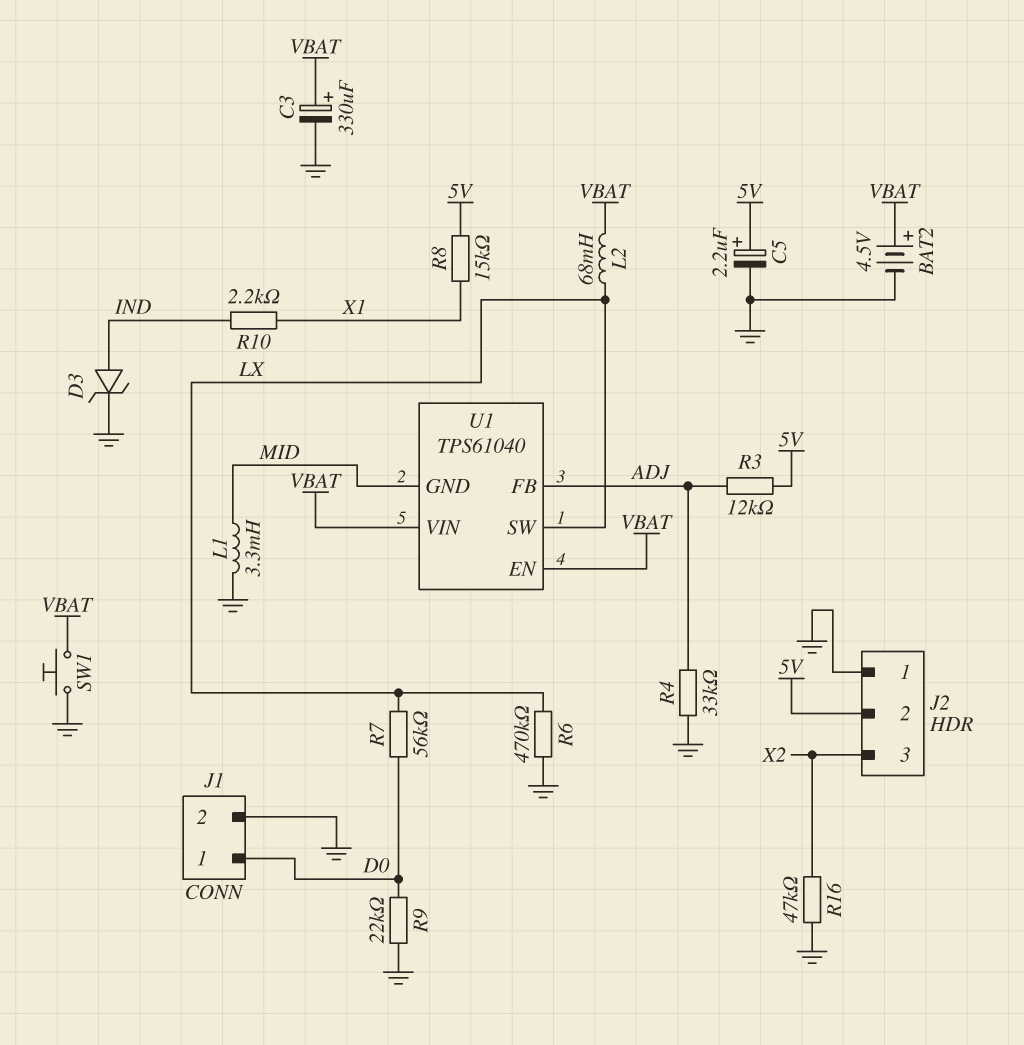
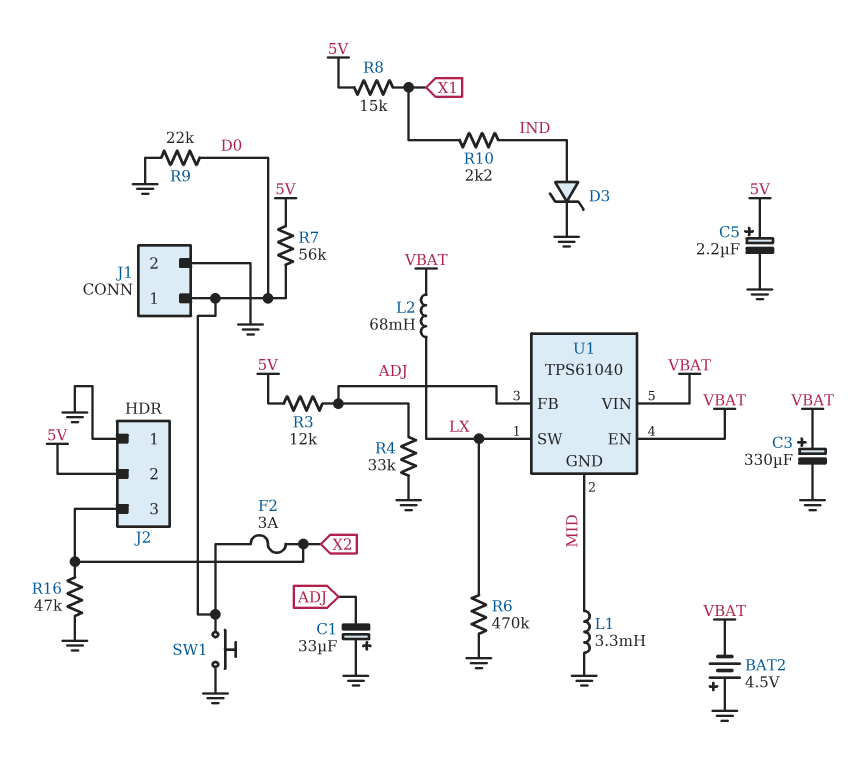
BAT2: 4.5V (plus VBAT, minus GND) -> 4.5V (plus GND, minus VBAT)
C1: none -> 33uF (plus GND, minus ADJ)
F2: none -> 3A (D0, X2)
R7: 56k (D0, LX) -> 56k (5V, D0)
SW1: button (GND, VBAT) -> button (D0, GND)

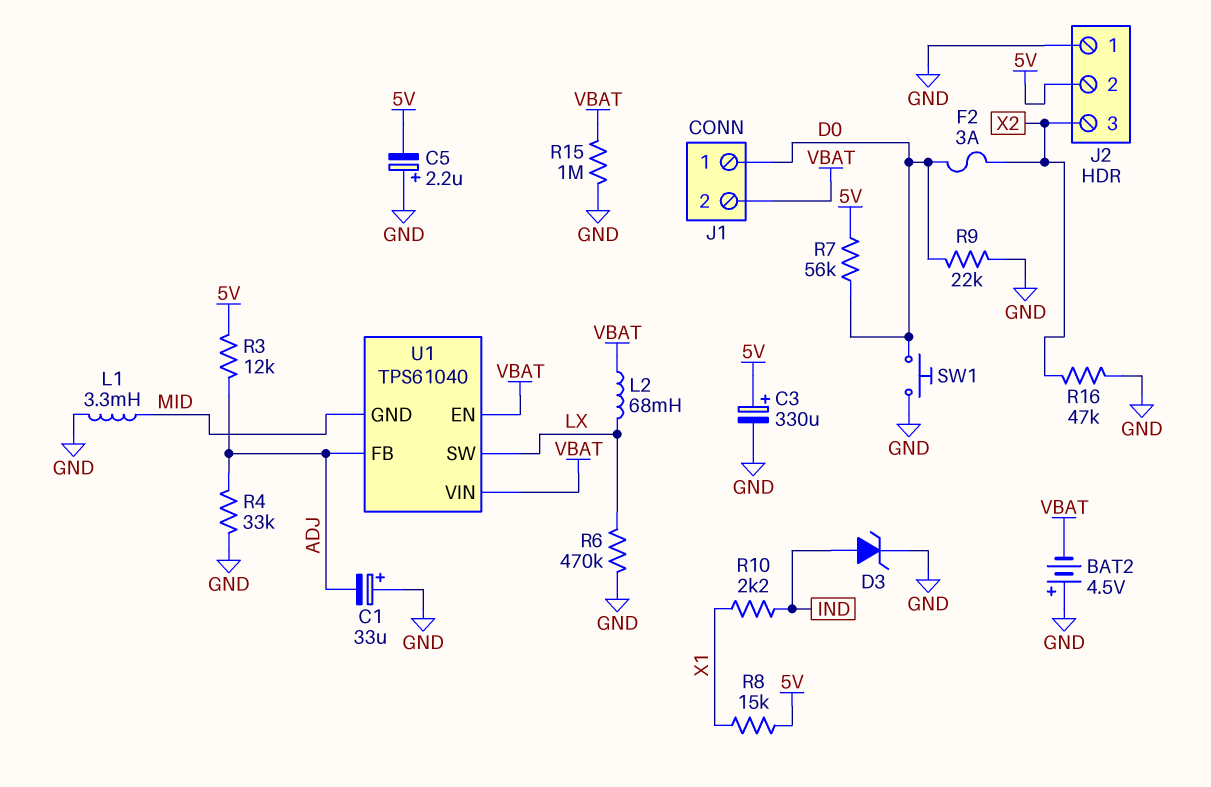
C3: 330uF (plus VBAT, minus GND) -> 330uF (plus 5V, minus GND)
C5: 2.2uF (plus 5V, minus GND) -> 2.2uF (plus GND, minus 5V)
J1 pin 2: GND -> VBAT
R15: none -> 1M (GND, VBAT)

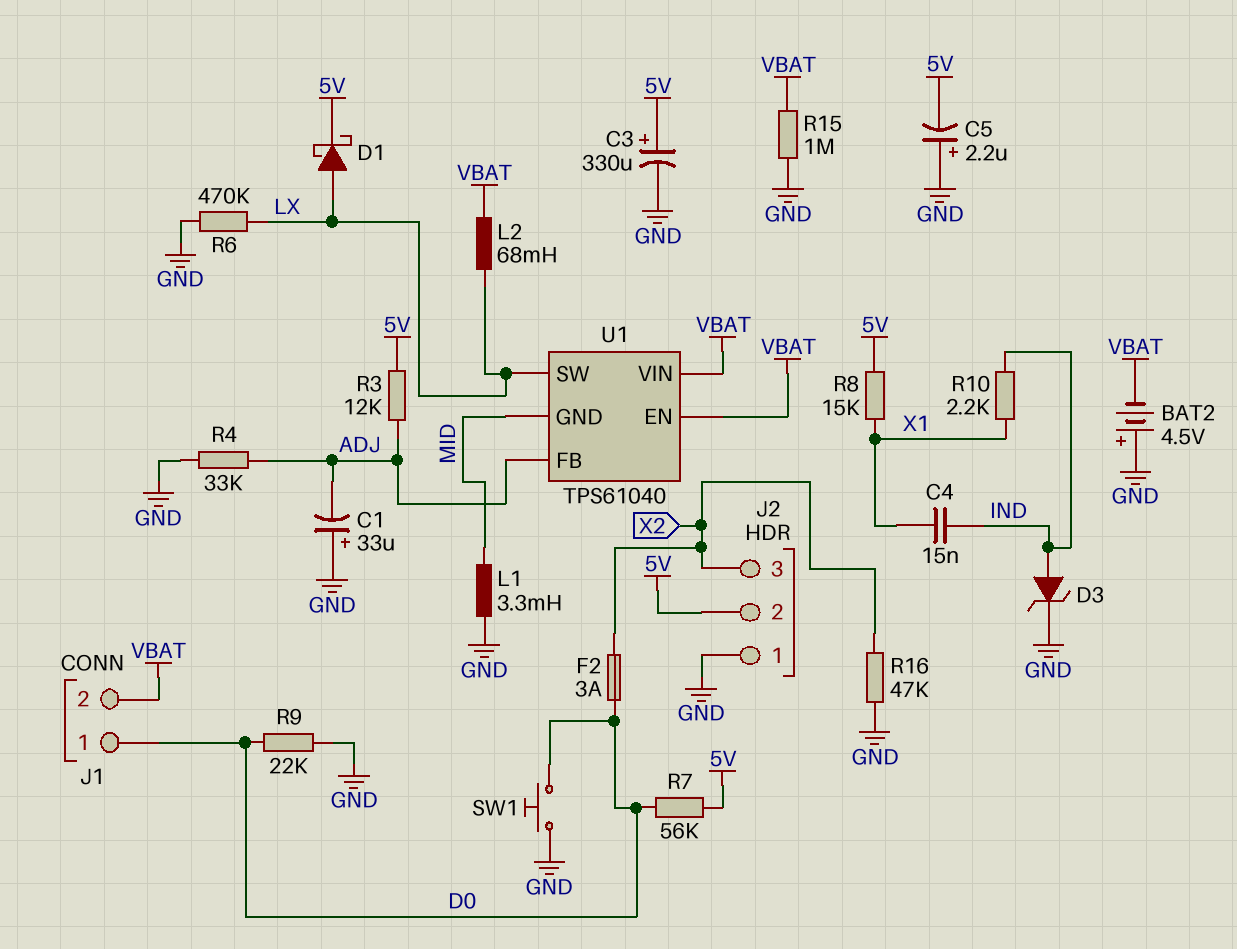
C4: none -> 15nF (IND, X1)
D1: none -> schottky (A LX, K 5V)

